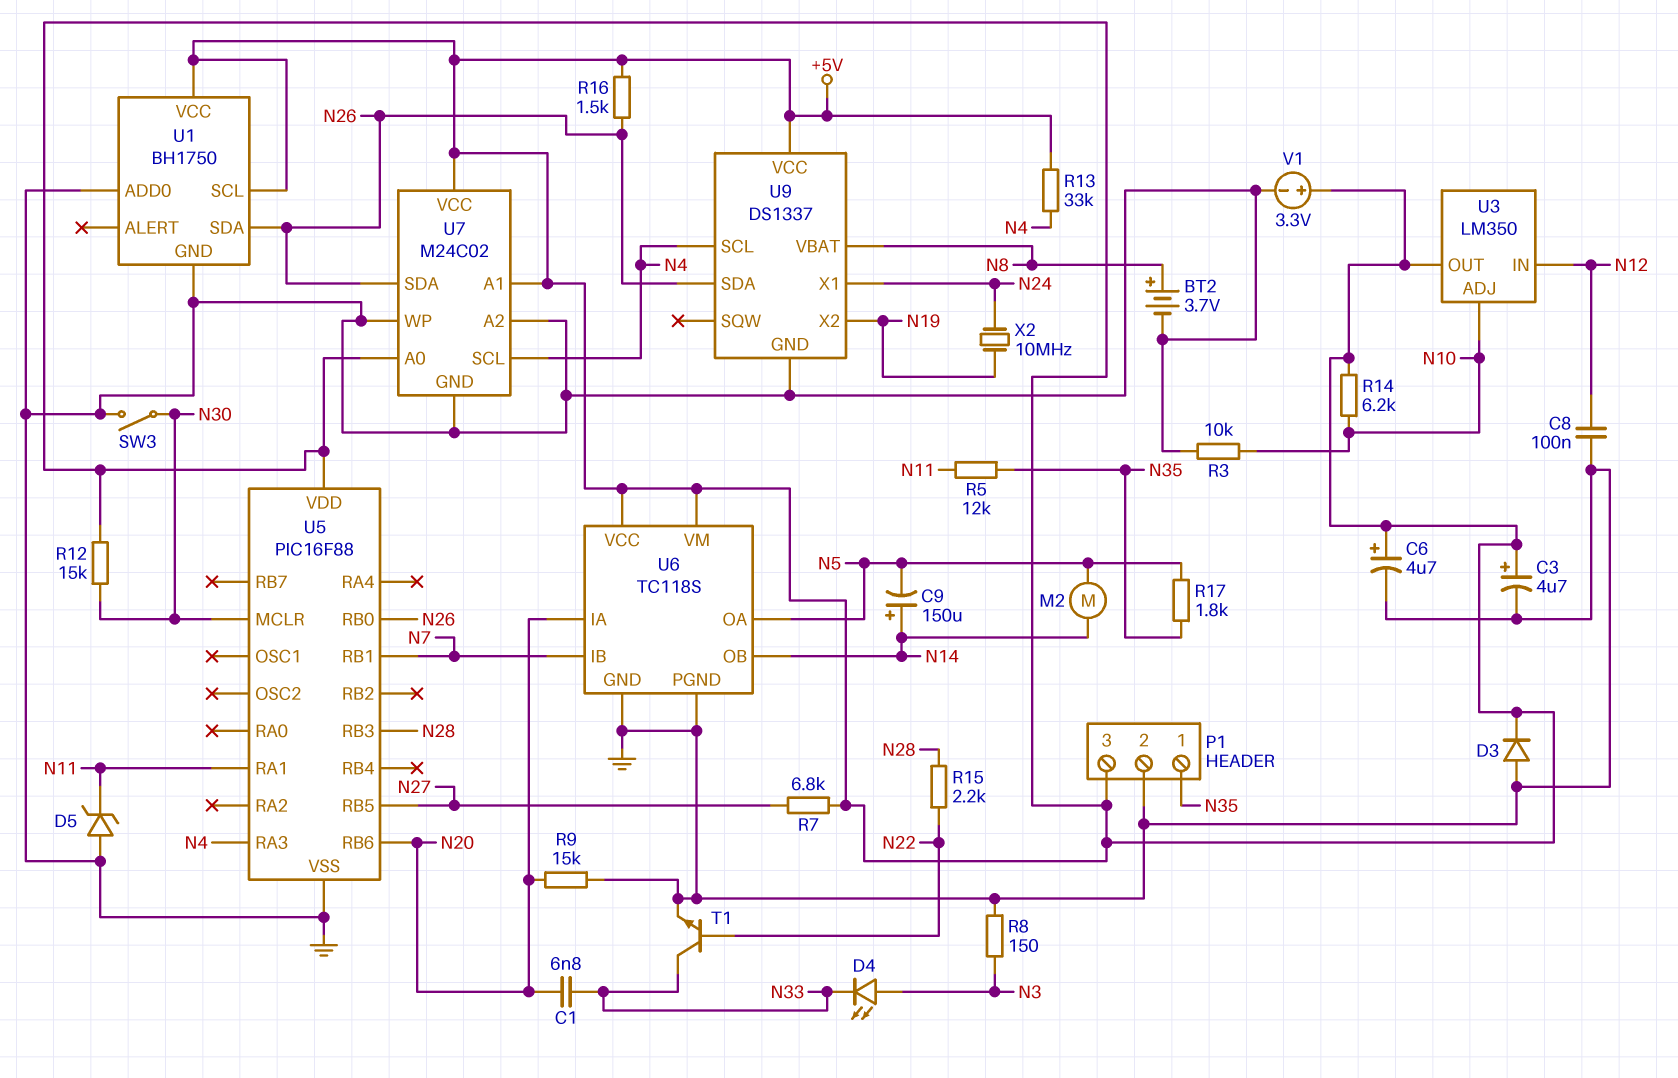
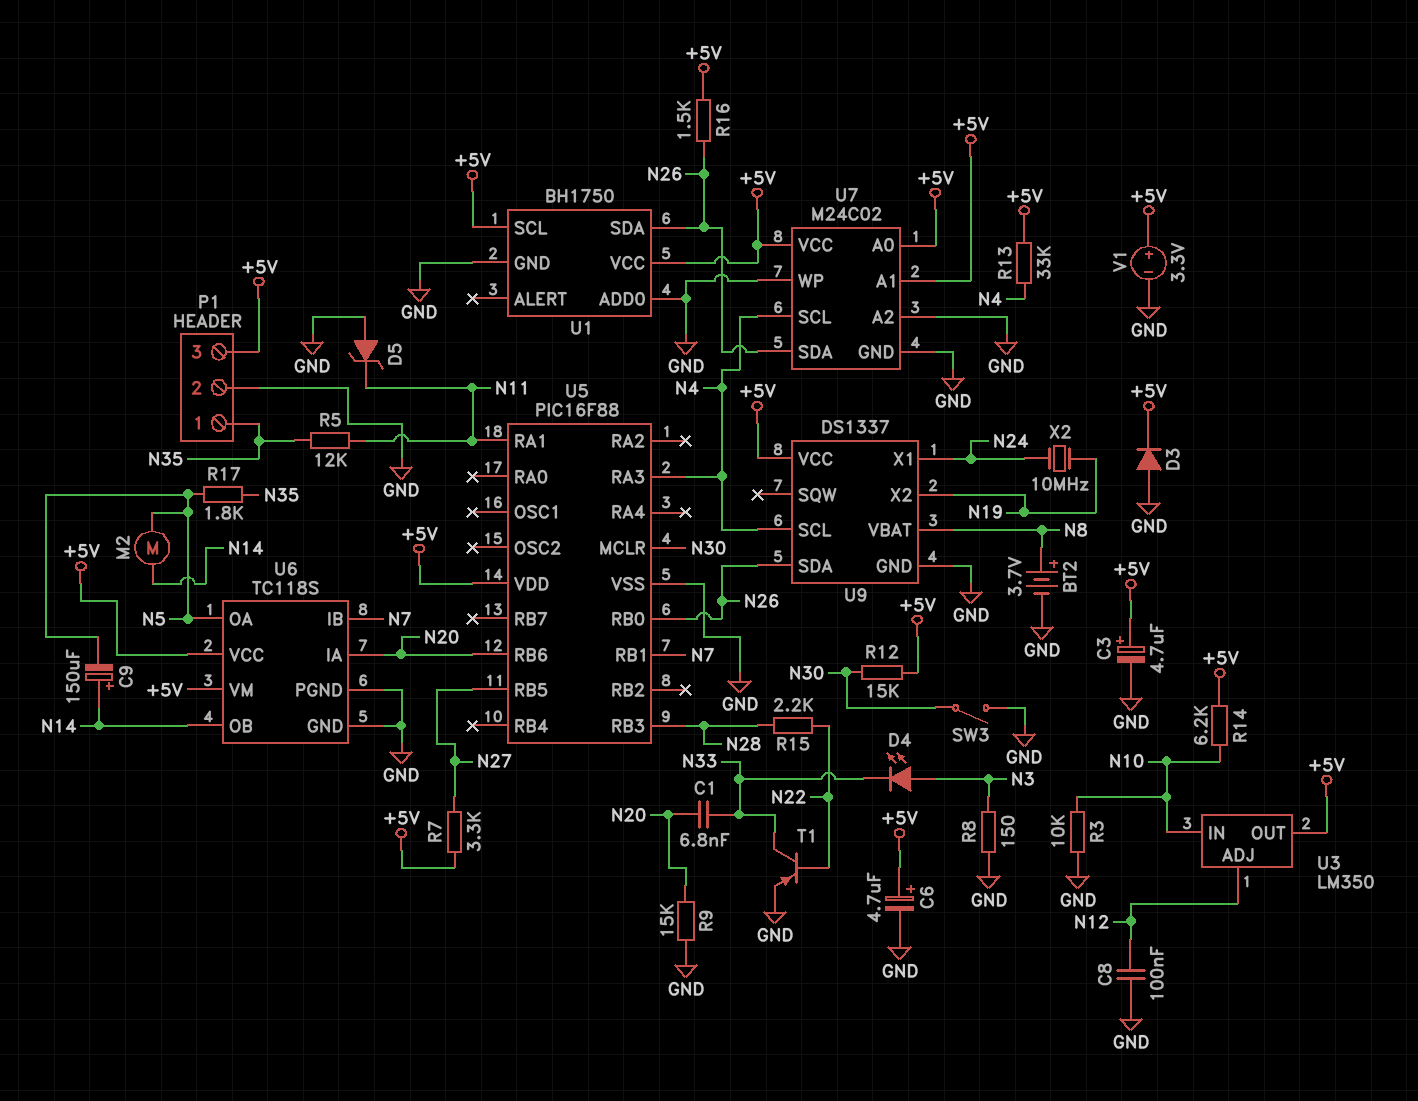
R7: 6.8k (+5V, N27) -> 3.3k (+5V, N27)
T1: NPN (B N22, C N33, E GND) -> PNP (B N22, C N33, E GND)
U3 pin ADJ: N10 -> N12
U3 pin IN: N12 -> N10

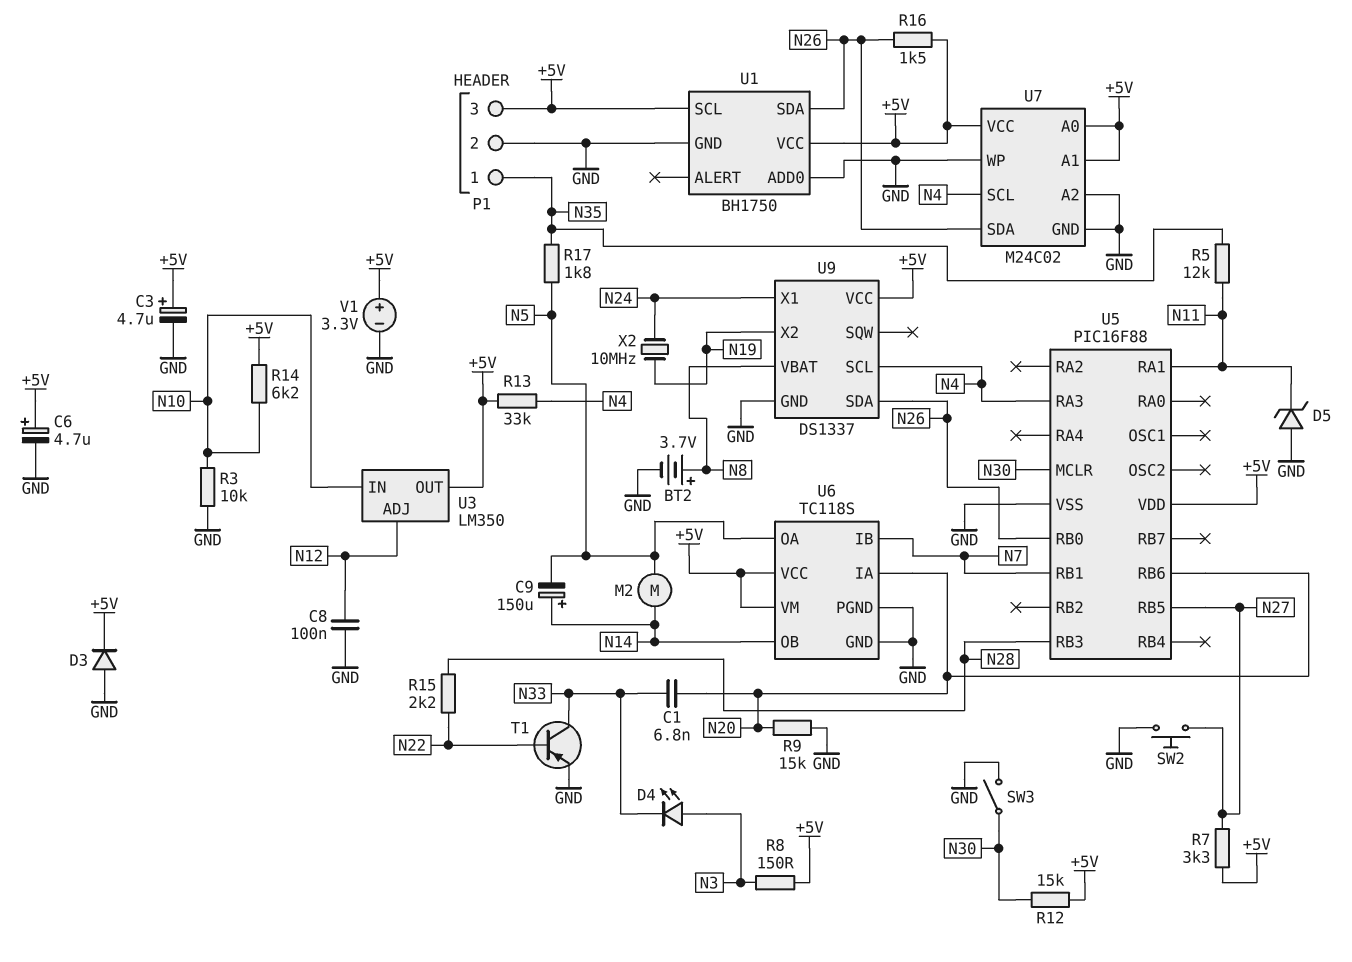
R8: 150 (GND, N3) -> 150 (+5V, N3)
SW2: none -> button (GND, N27)

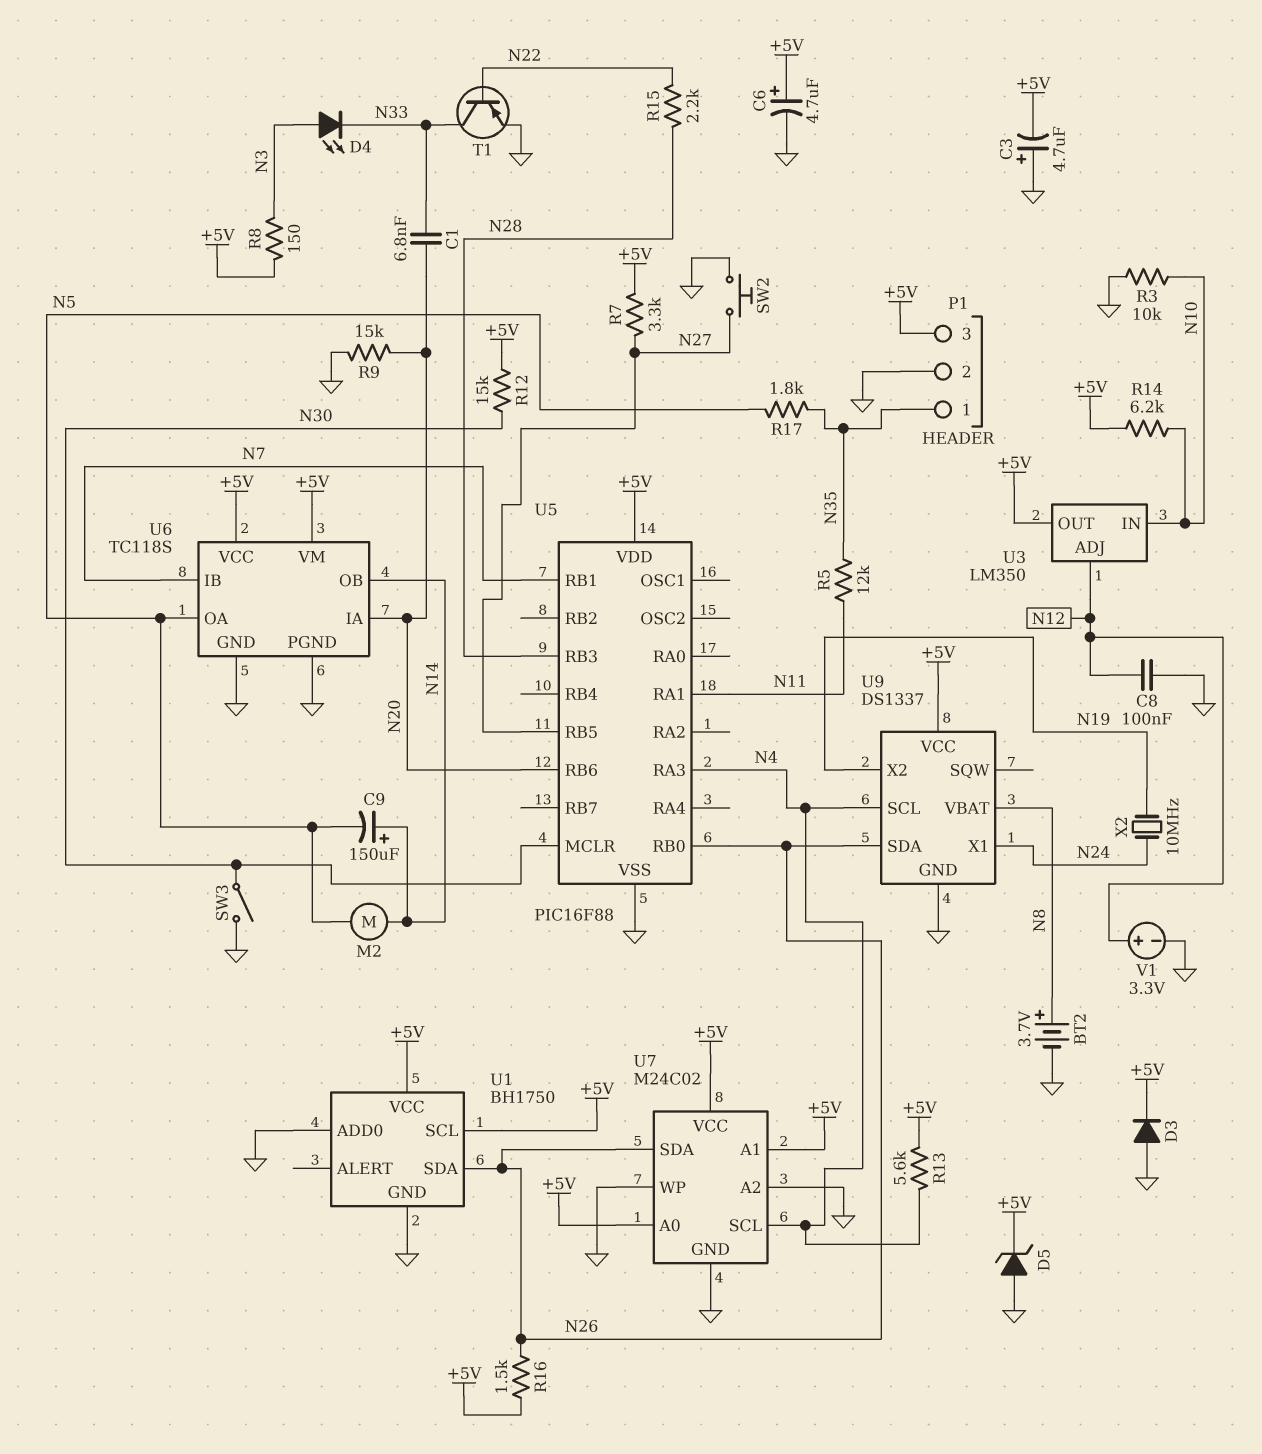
C3: 4.7uF (plus +5V, minus GND) -> 4.7uF (plus GND, minus +5V)
D5: zener (A GND, K N11) -> zener (A GND, K +5V)
R13: 33k (+5V, N4) -> 5.6k (+5V, N4)
V1: 3.3V (plus +5V, minus GND) -> 3.3V (plus N12, minus GND)

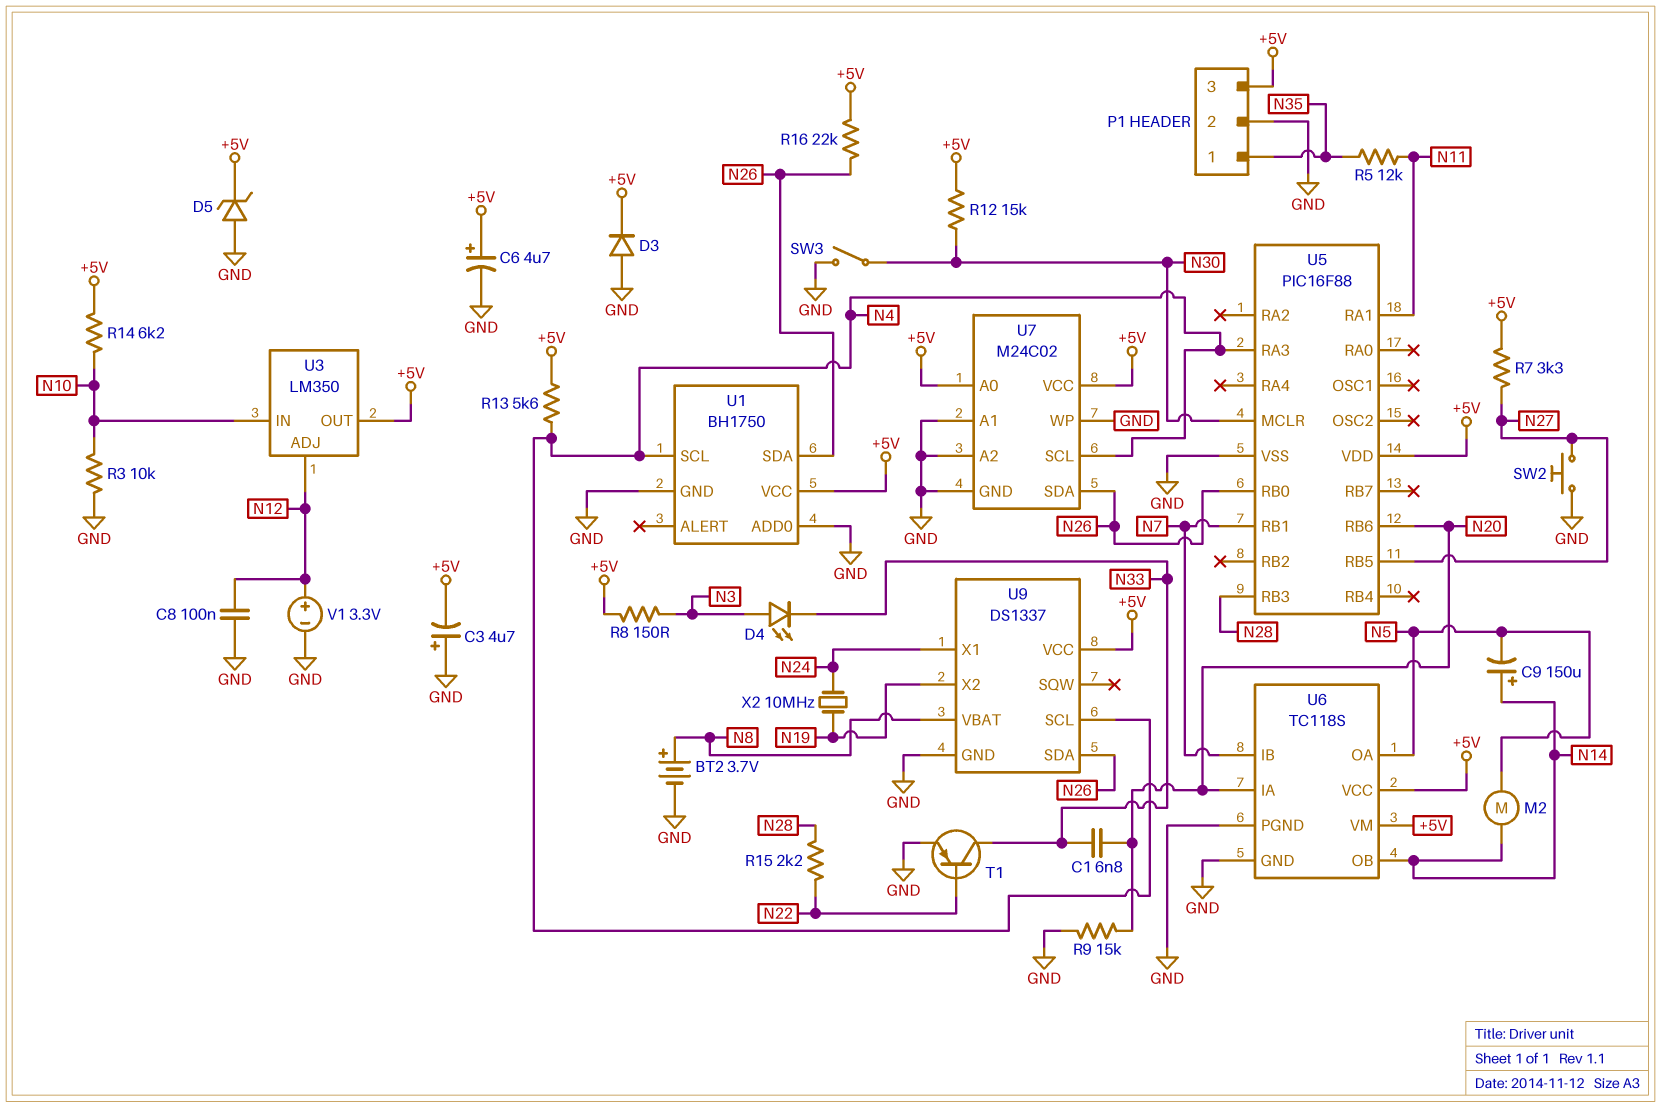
R16: 1.5k (+5V, N26) -> 22k (+5V, N26)
R17: 1.8k (N5, N35) -> none
U1 pin SCL: +5V -> N4
U7 pin A1: +5V -> GND

